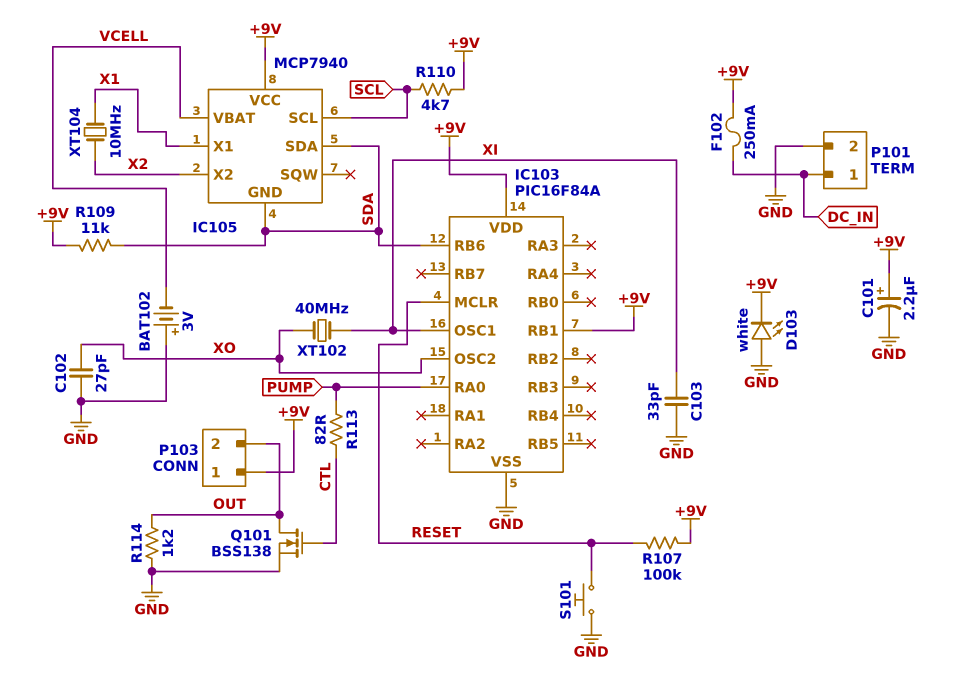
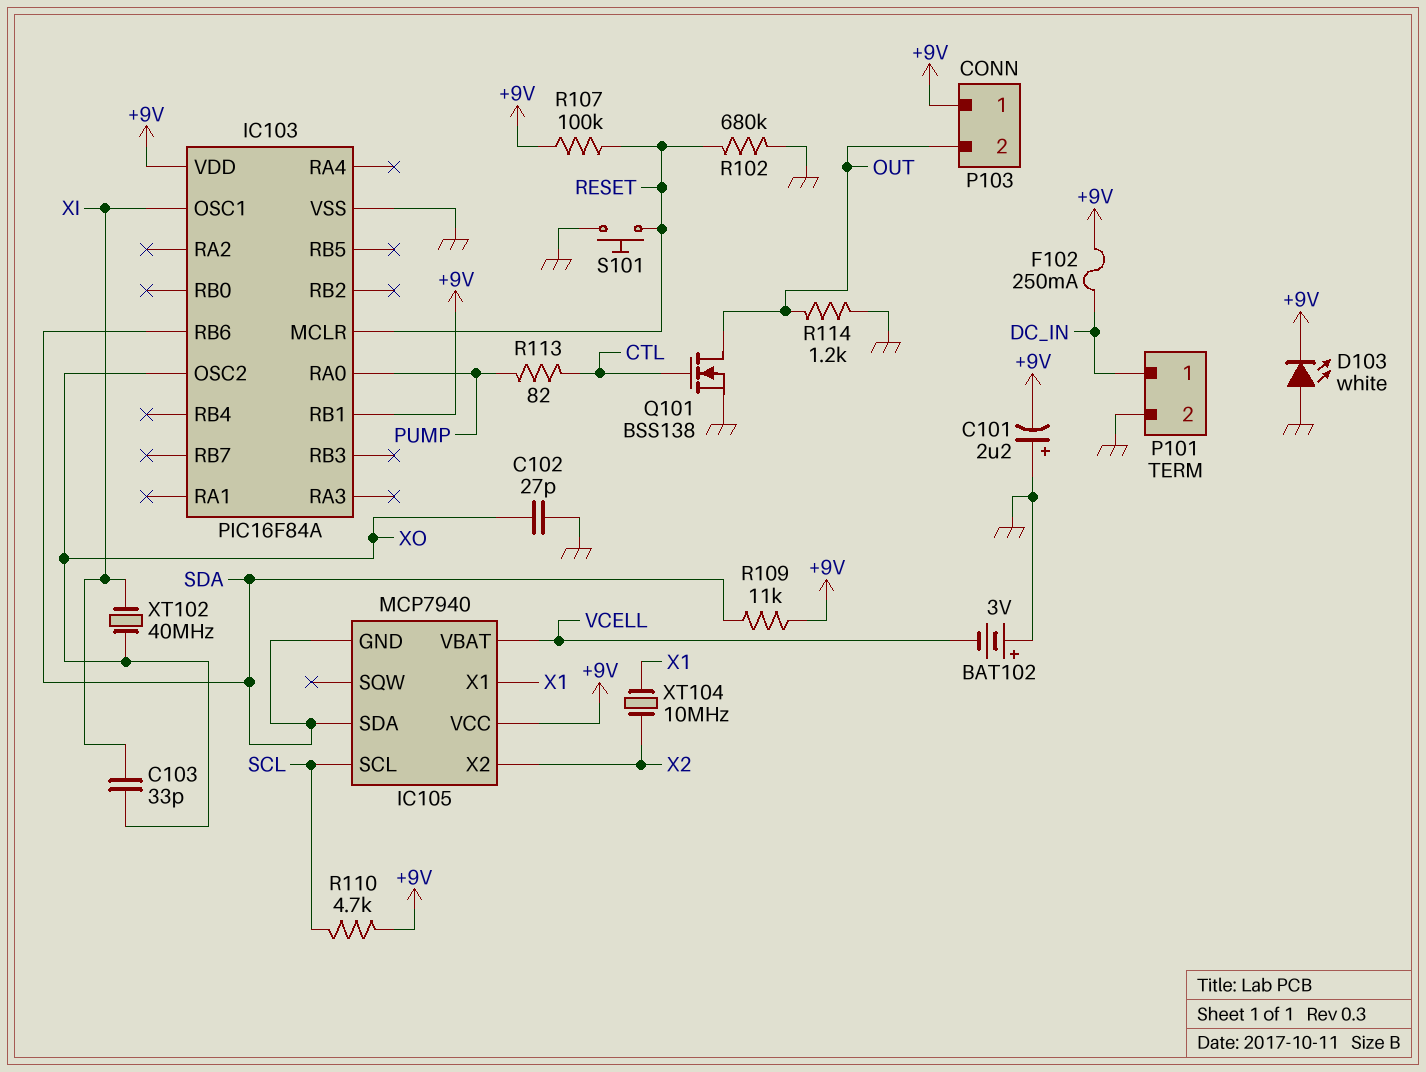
C101: 2.2uF (plus +9V, minus GND) -> 2.2uF (plus GND, minus +9V)
C103: 33pF (GND, XI) -> 33pF (XI, XO)
R102: none -> 680k (GND, RESET)

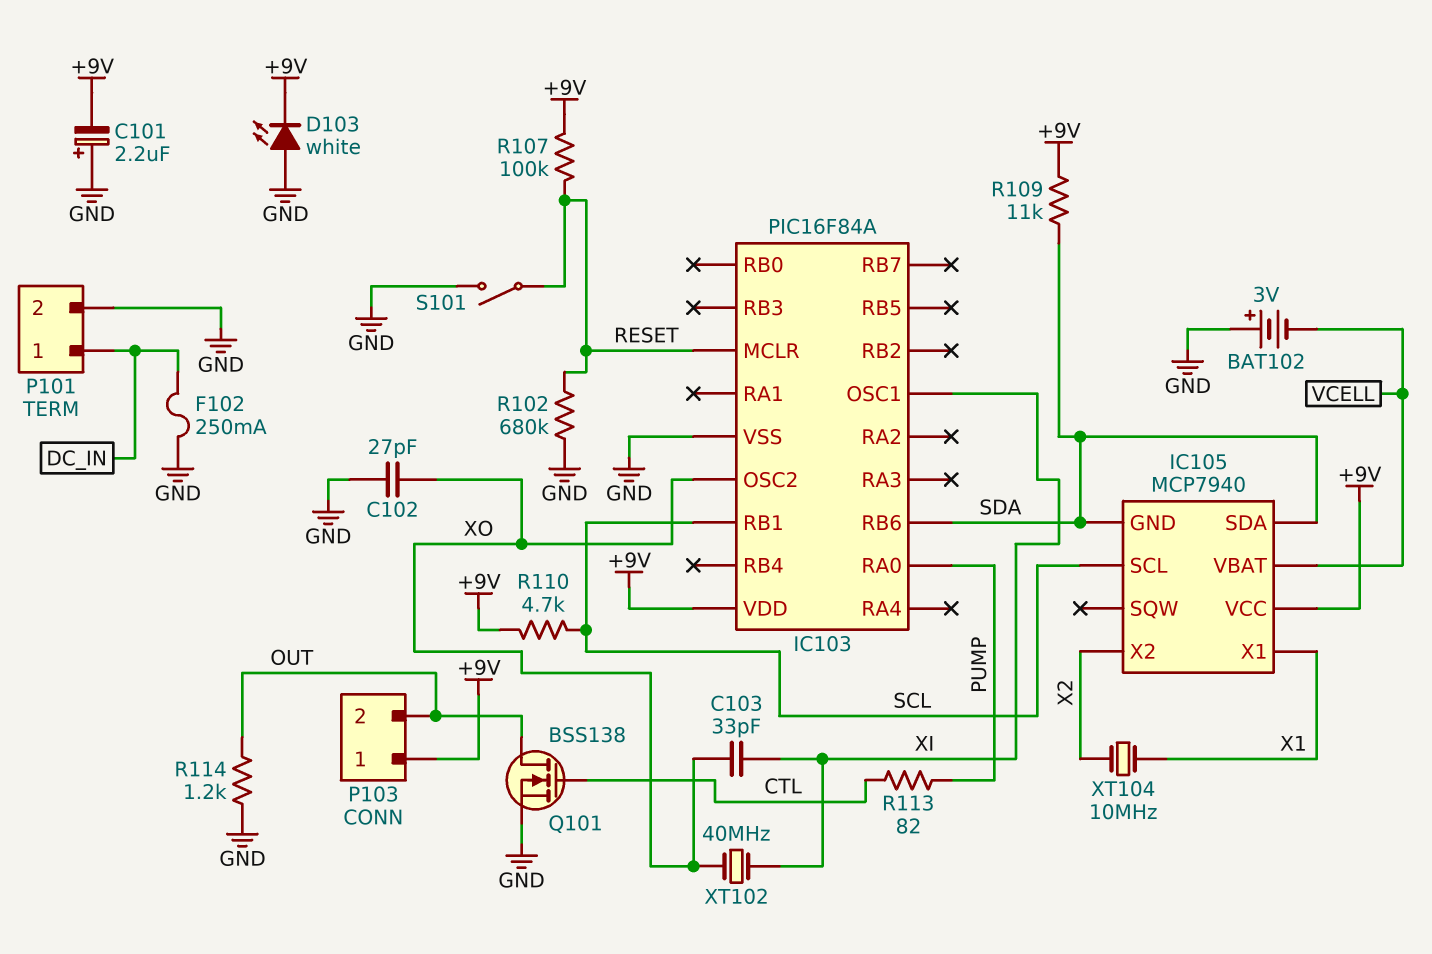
F102: 250mA (+9V, DC_IN) -> 250mA (DC_IN, GND)
IC103 pin RB1: +9V -> SCL
S101: button (GND, RESET) -> switch (GND, RESET)

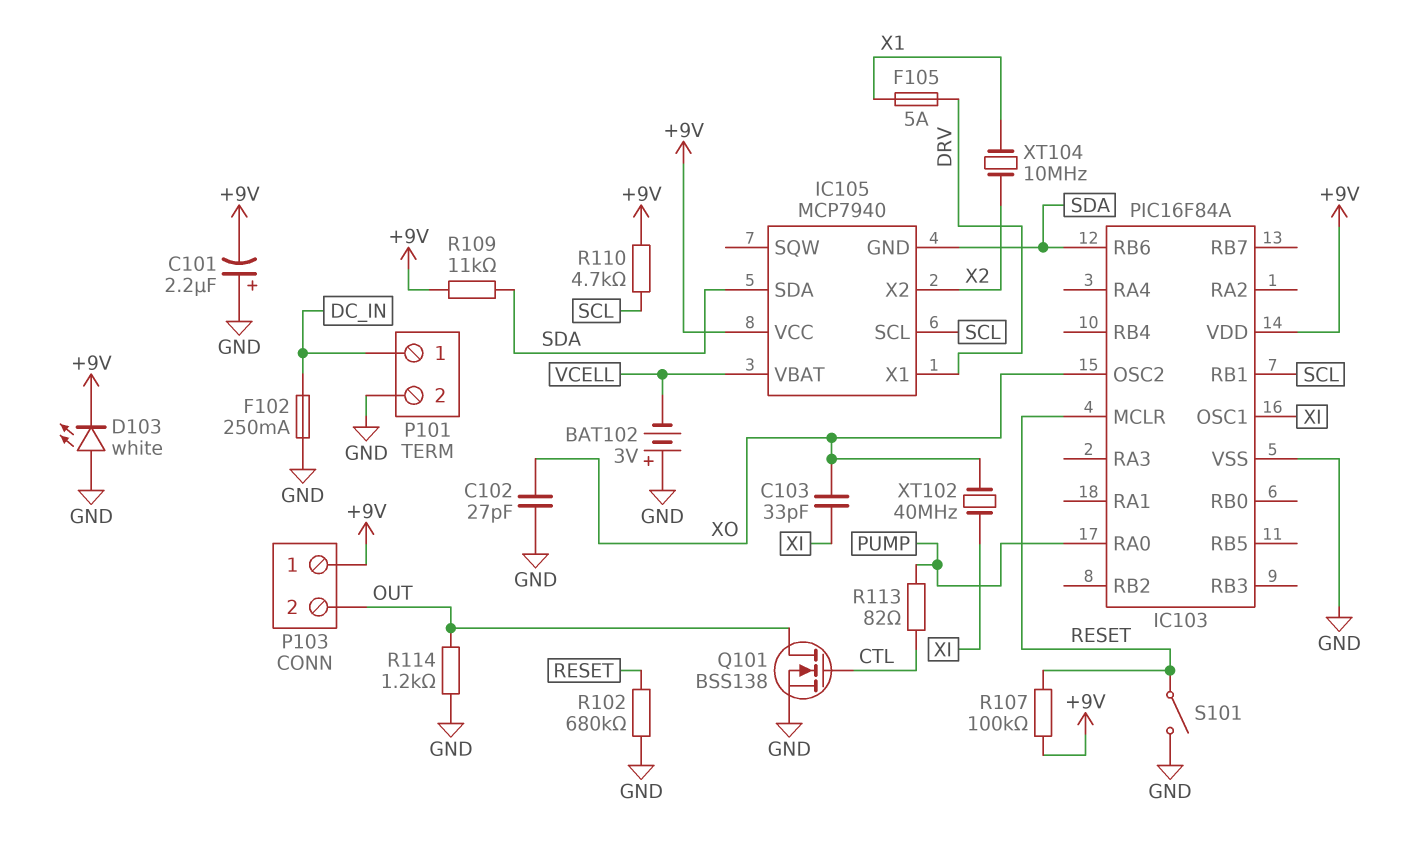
F105: none -> 5A (DRV, X1)
IC105 pin X1: X1 -> DRV

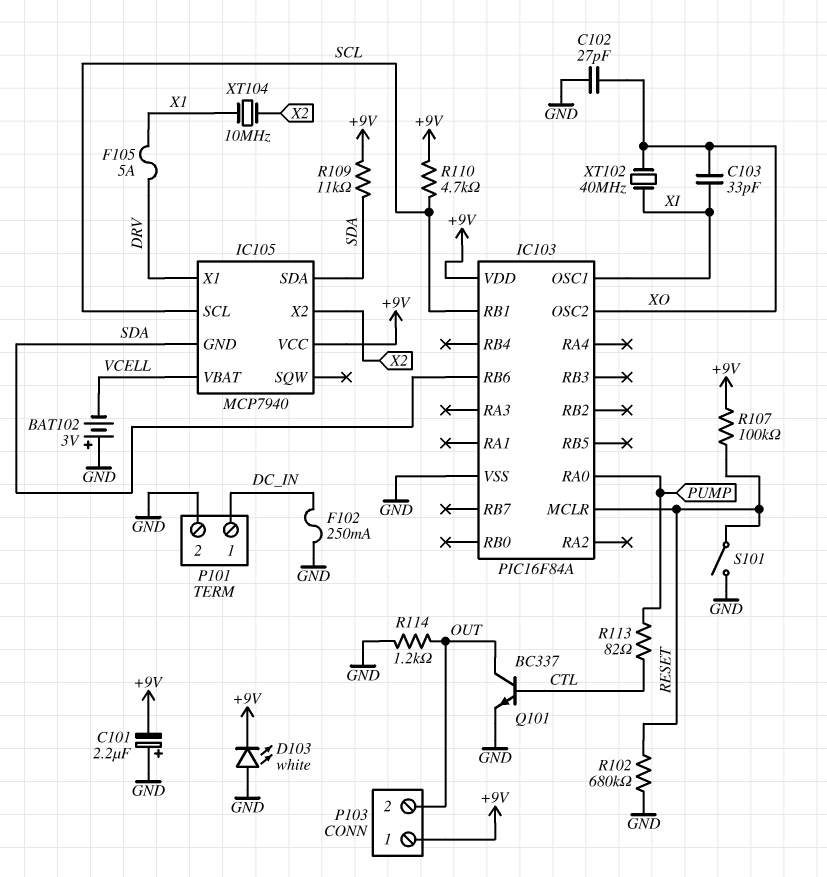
Q101: NMOS BSS138 (G CTL, D OUT, S GND) -> NPN BC337 (B CTL, C OUT, E GND)

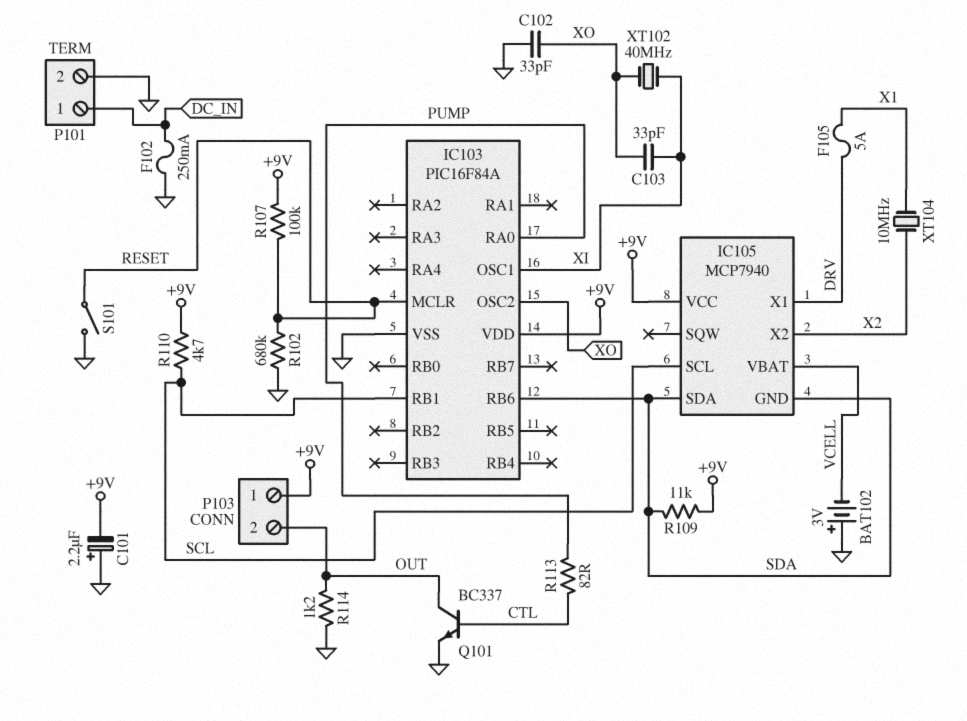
C102: 27pF (GND, XO) -> 33pF (GND, XO)
D103: LED white (A GND, K +9V) -> none

